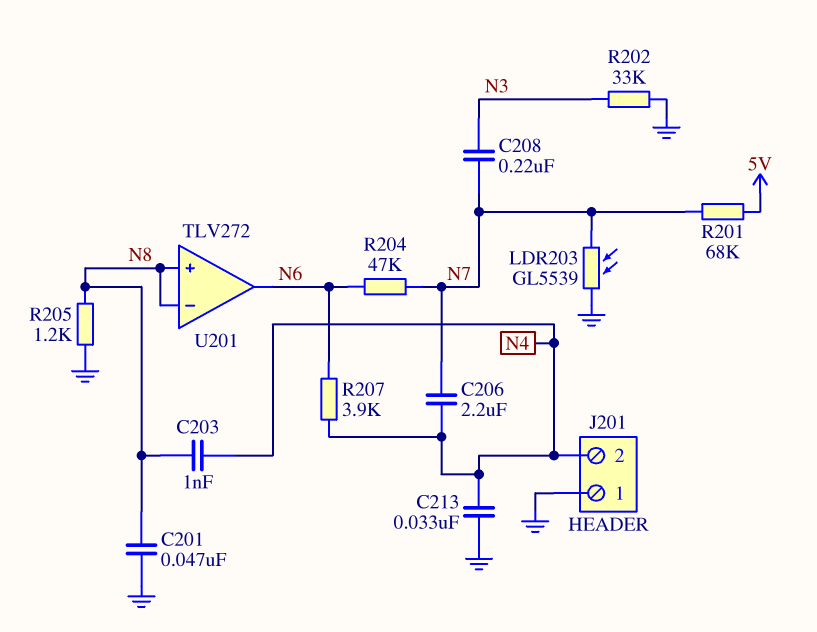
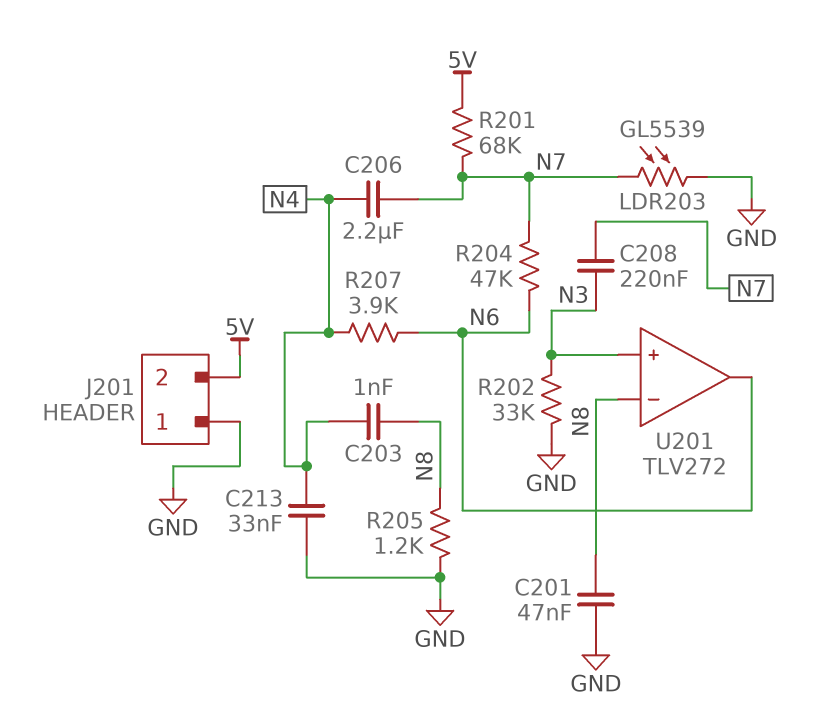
J201 pin 2: N4 -> 5V
U201 pin in+: N8 -> N3

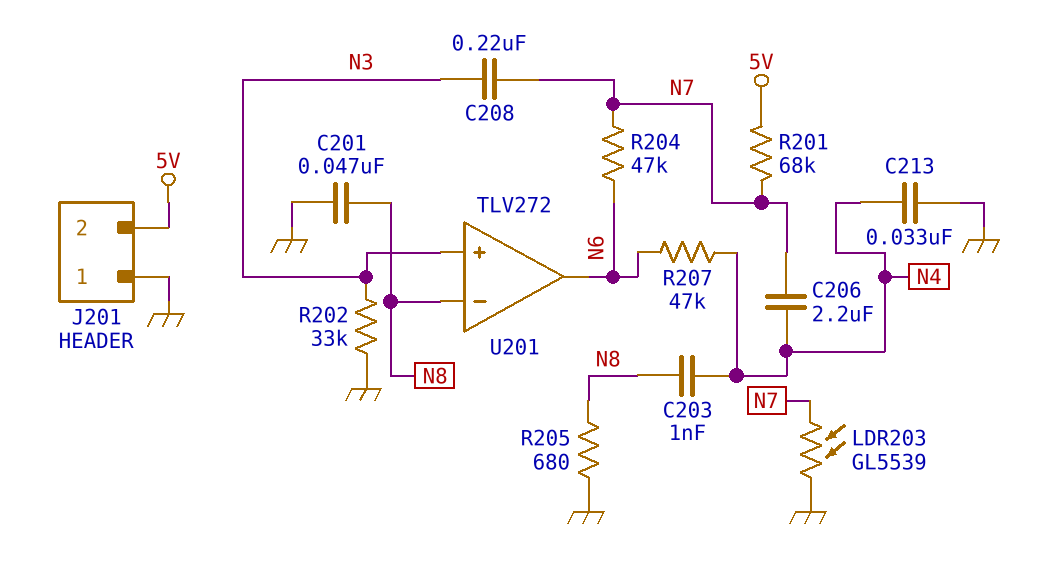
R205: 1.2k (GND, N8) -> 680 (GND, N8)
R207: 3.9k (N4, N6) -> 47k (N4, N6)

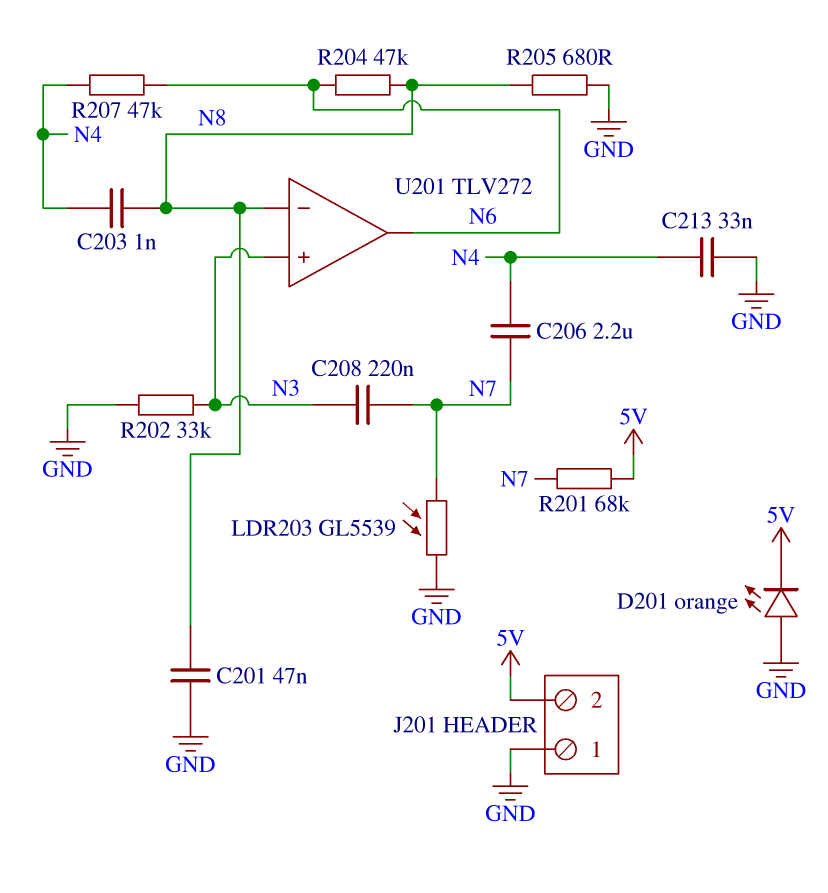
D201: none -> LED orange (A GND, K 5V)
R204: 47k (N6, N7) -> 47k (N6, N8)

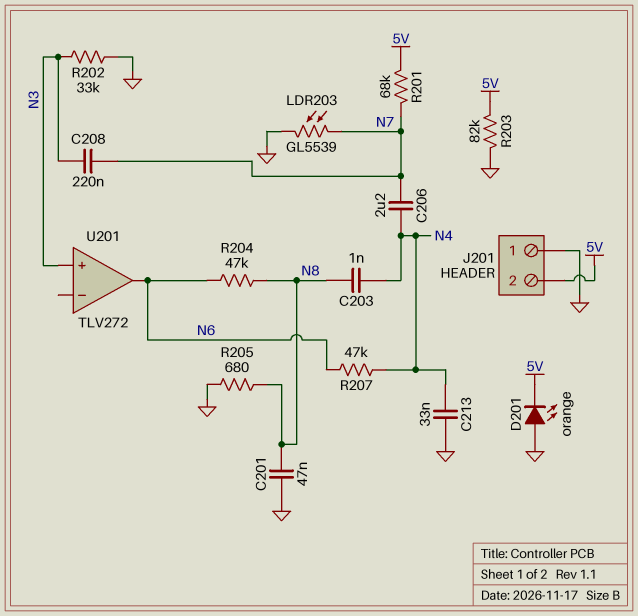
R203: none -> 82k (5V, GND)
U201 pin in-: N8 -> none

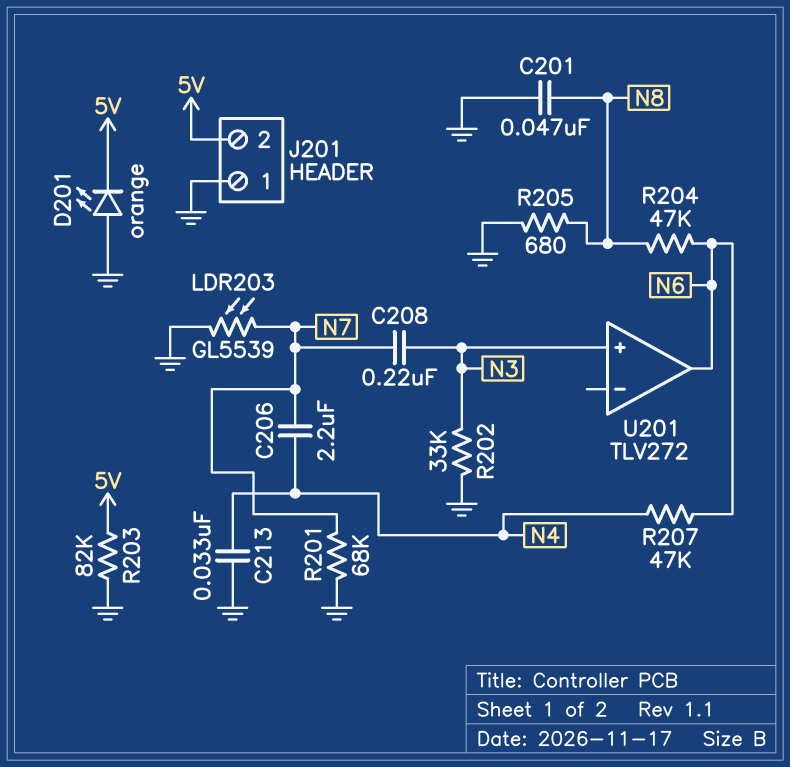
C203: 1nF (N4, N8) -> none
R201: 68k (5V, N7) -> 68k (GND, N7)

